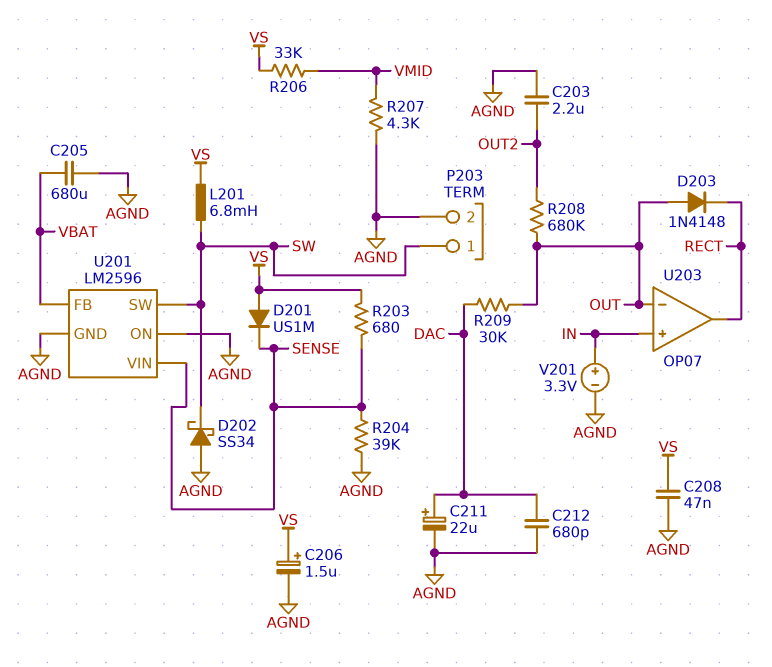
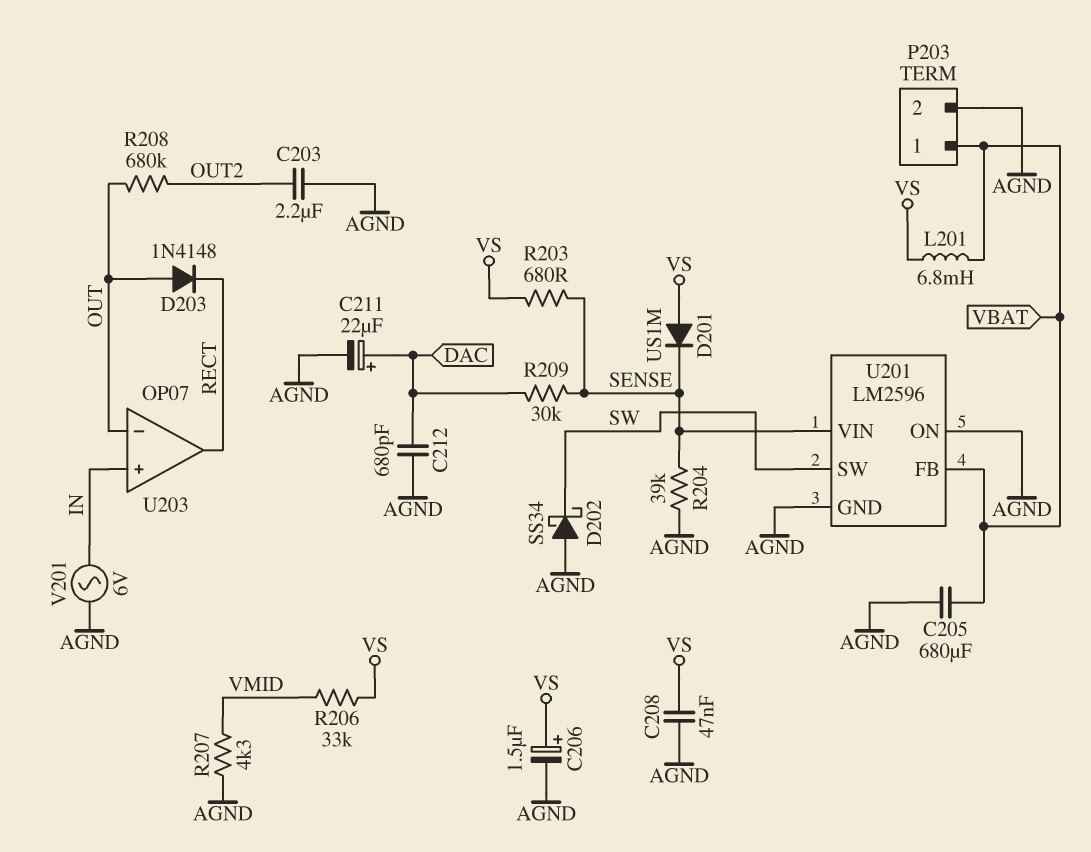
L201: 6.8mH (SW, VS) -> 6.8mH (VBAT, VS)
P203 pin 1: SW -> VBAT
R209: 30k (DAC, OUT) -> 30k (DAC, SENSE)
V201: 3.3V (plus IN, minus AGND) -> AC 6V (AGND, IN)

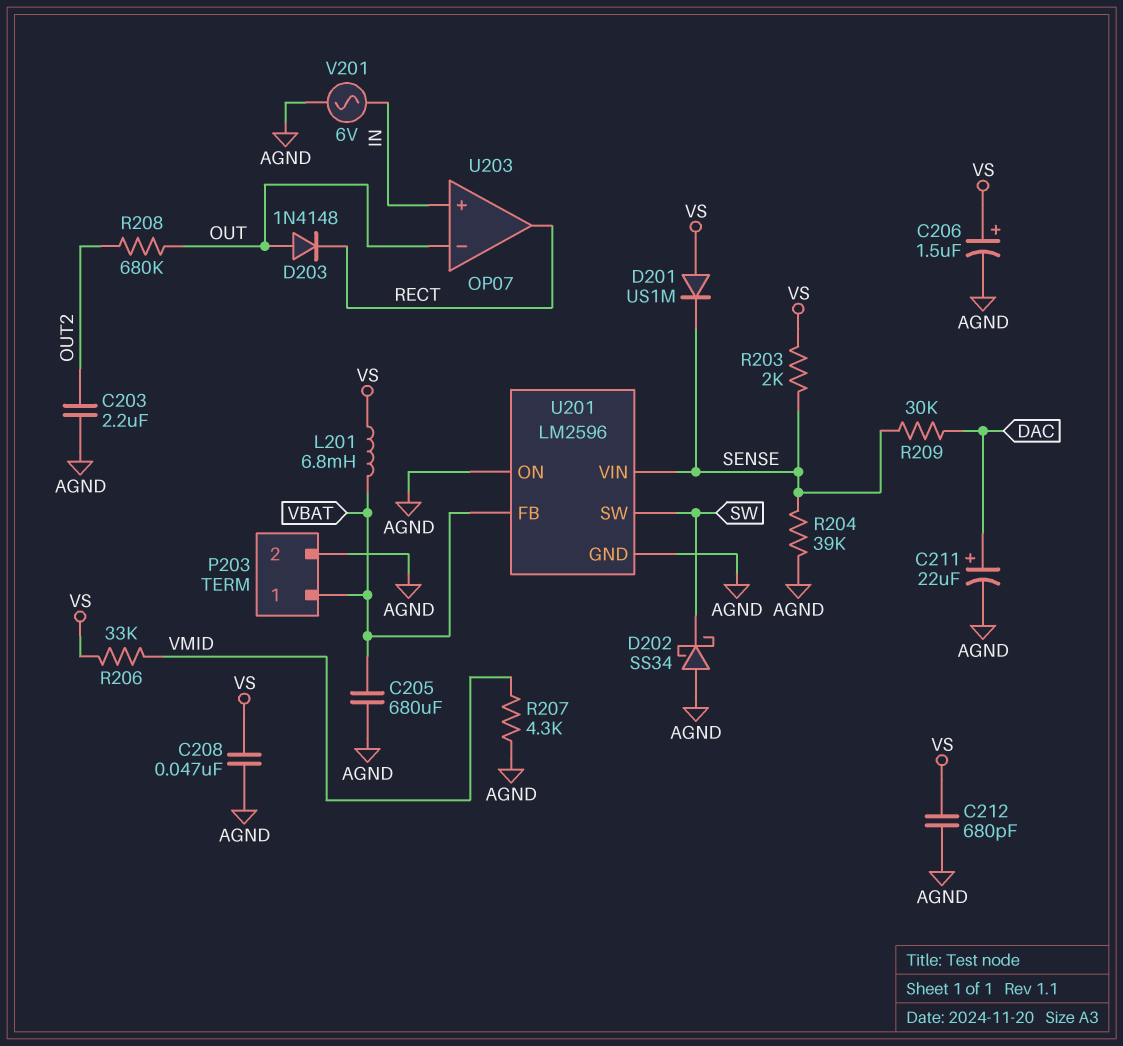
C212: 680pF (AGND, DAC) -> 680pF (AGND, VS)
R203: 680 (SENSE, VS) -> 2k (SENSE, VS)

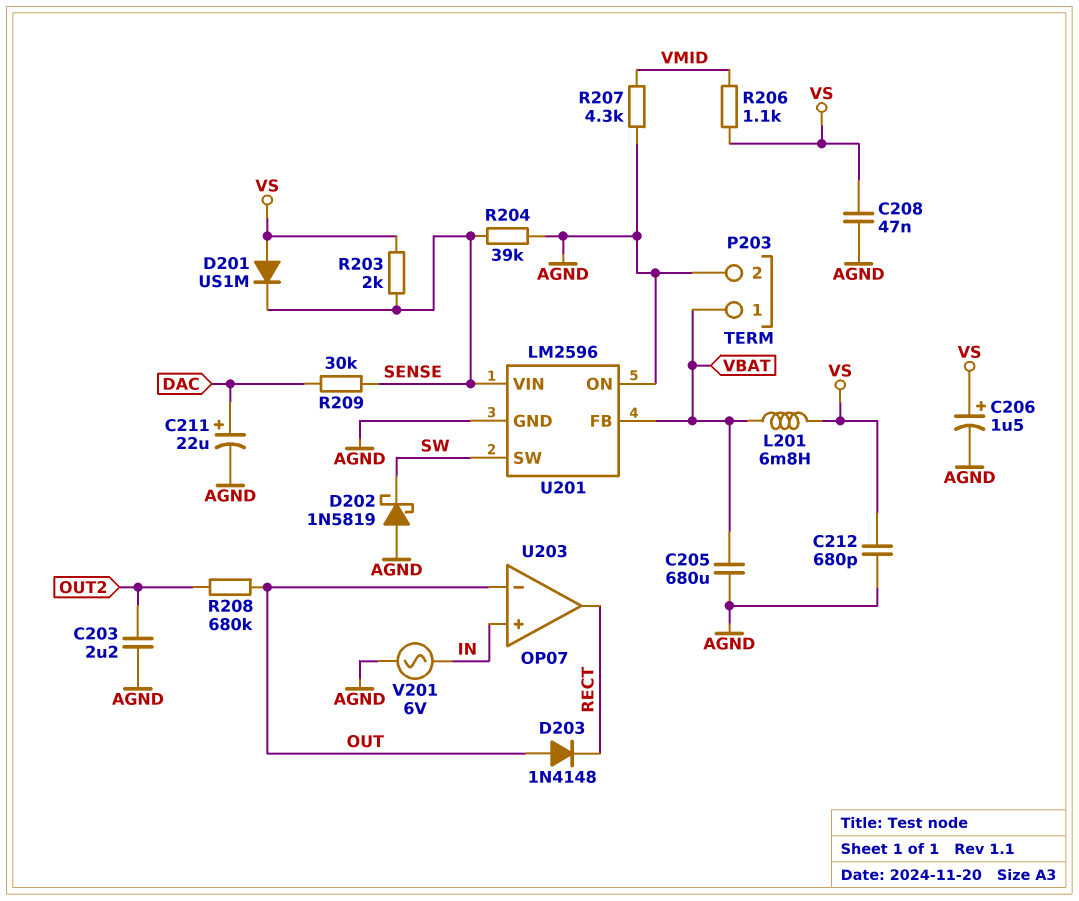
D202: schottky SS34 (A AGND, K SW) -> schottky 1N5819 (A AGND, K SW)
R206: 33k (VMID, VS) -> 1.1k (VMID, VS)

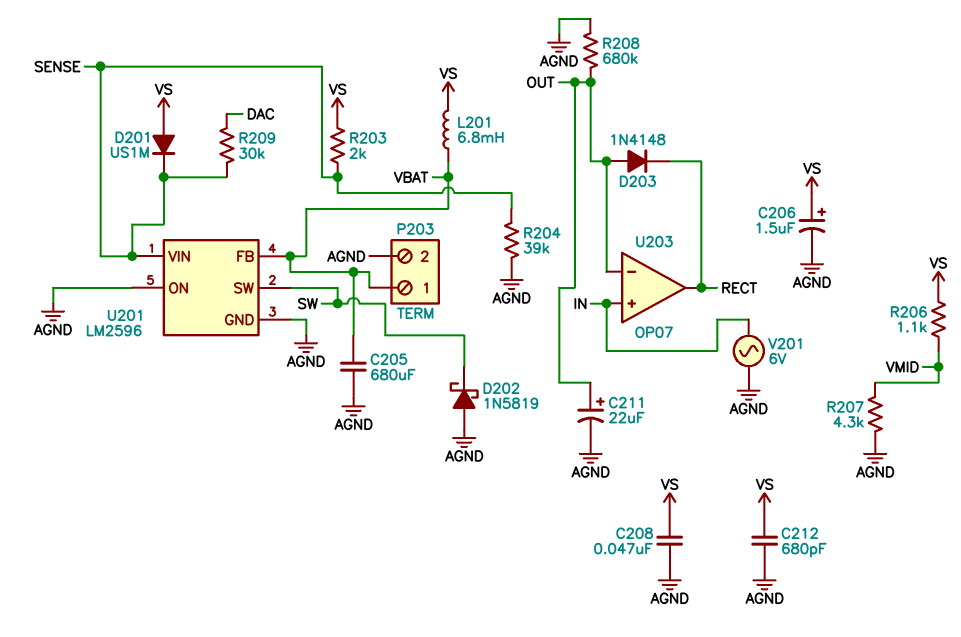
C203: 2.2uF (AGND, OUT2) -> none
C211: 22uF (plus DAC, minus AGND) -> 22uF (plus OUT, minus AGND)
R208: 680k (OUT, OUT2) -> 680k (AGND, OUT)

